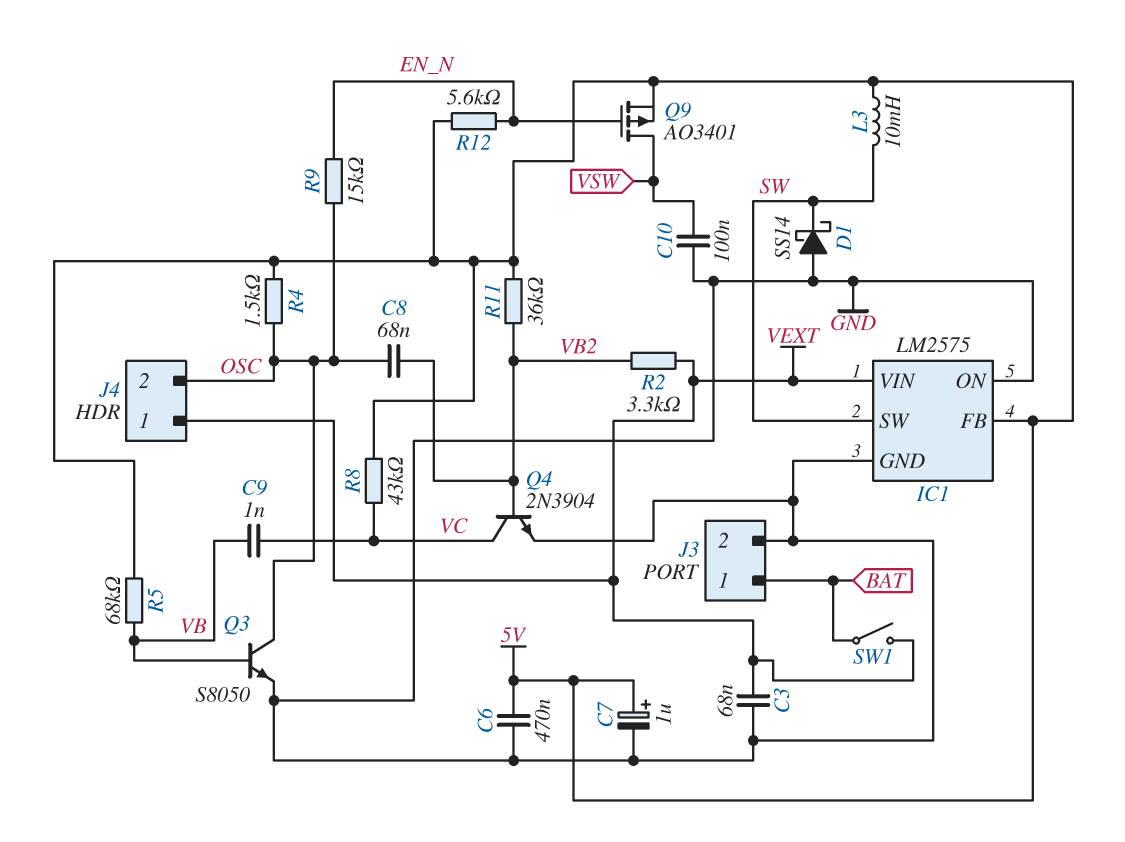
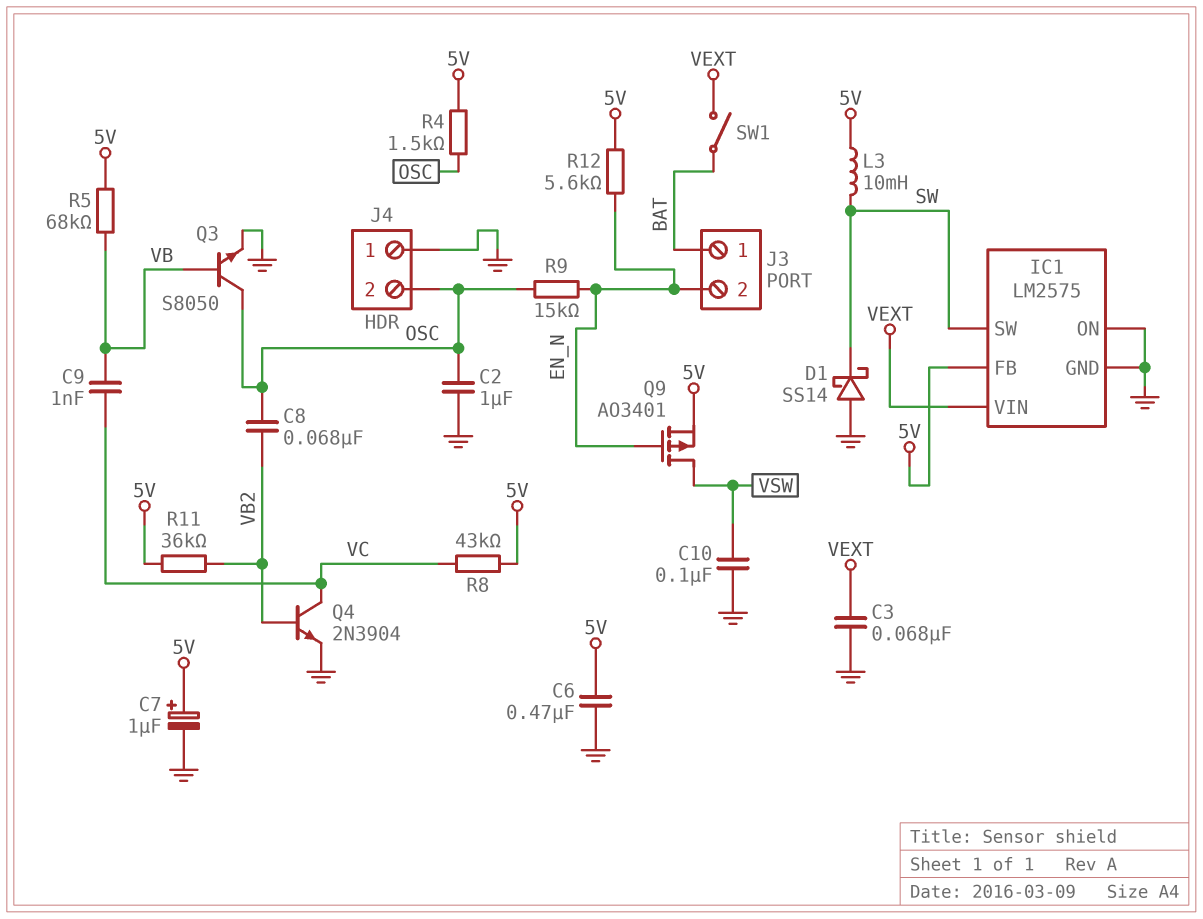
C2: none -> 1uF (GND, OSC)
J3 pin 2: GND -> EN_N
J4 pin 1: VEXT -> GND
R2: 3.3k (VB2, VEXT) -> none

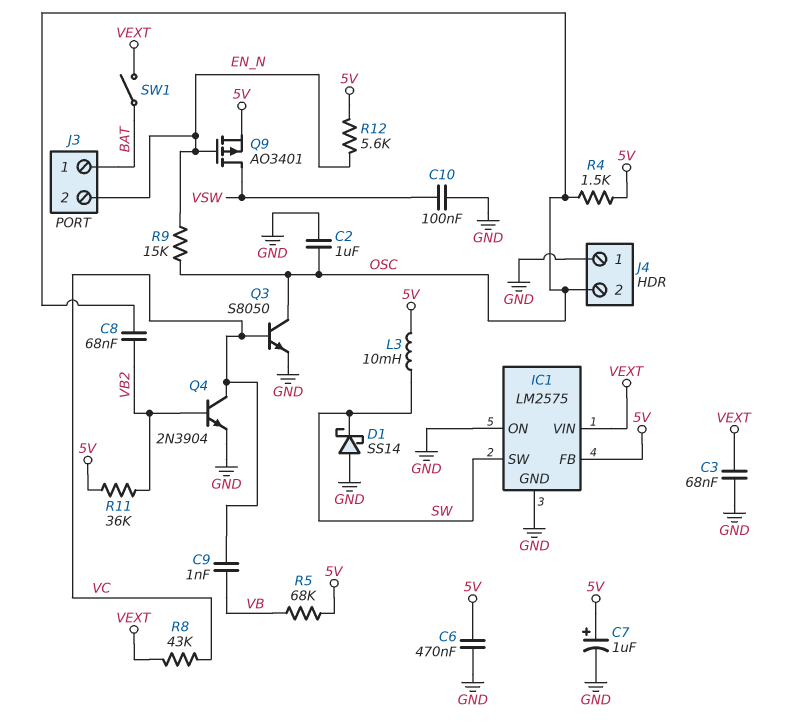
Q3: NPN S8050 (B VB, C OSC, E GND) -> NPN S8050 (B VC, C OSC, E GND)
R8: 43k (5V, VC) -> 43k (VC, VEXT)

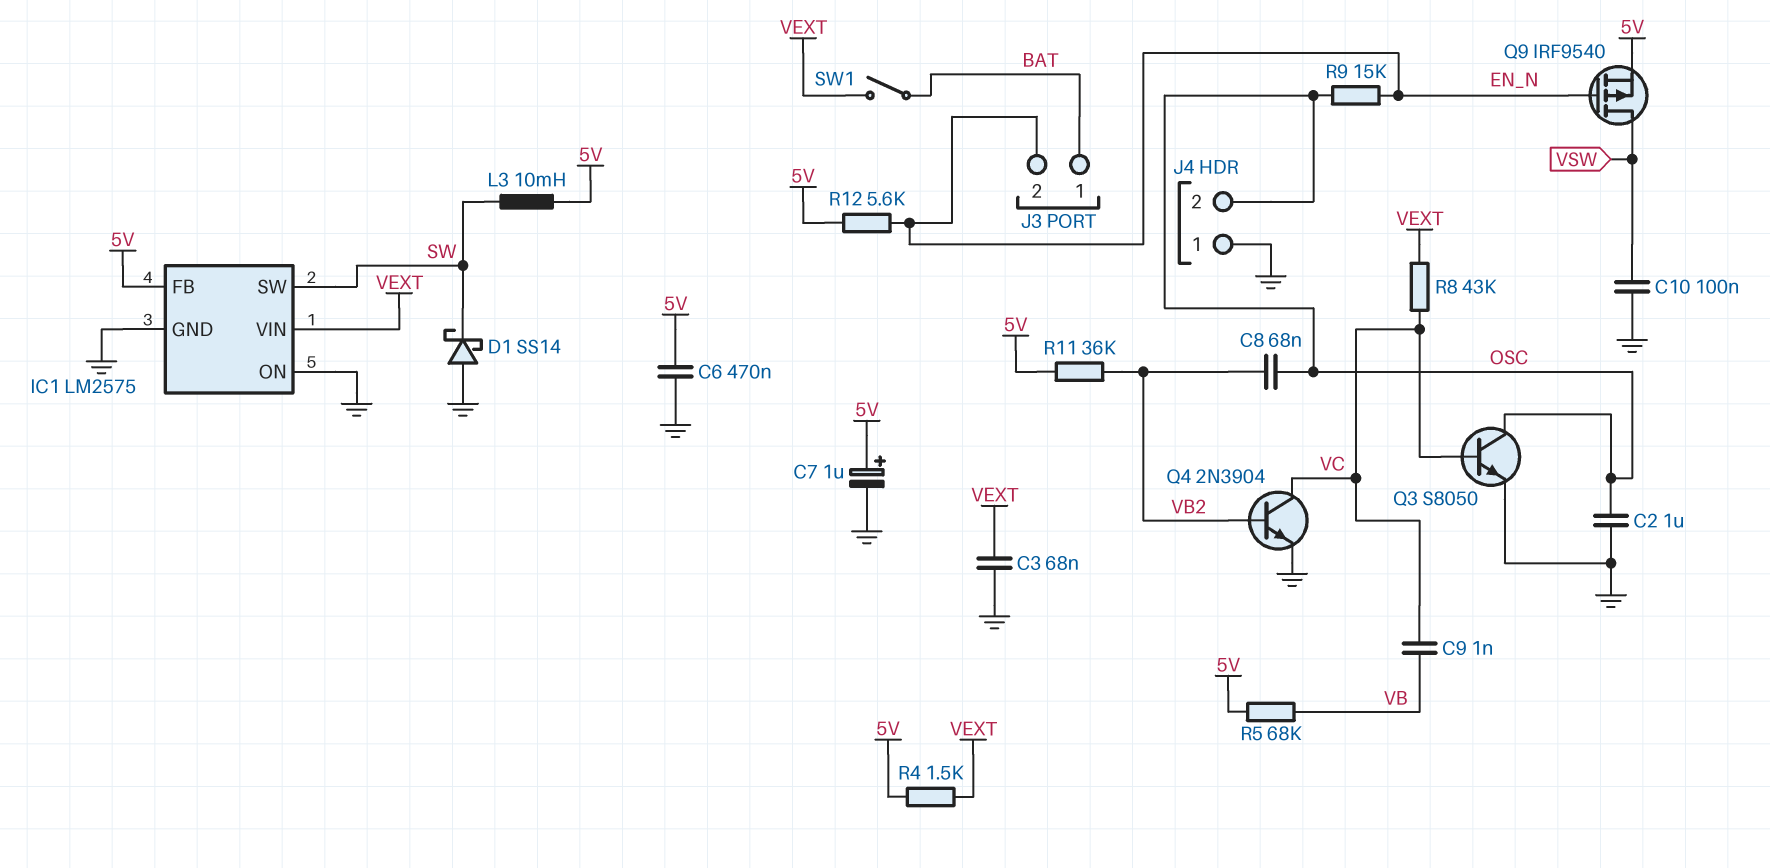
Q9: PMOS AO3401 (G EN_N, D VSW, S 5V) -> PMOS IRF9540 (G EN_N, D VSW, S 5V)
R4: 1.5k (5V, OSC) -> 1.5k (5V, VEXT)

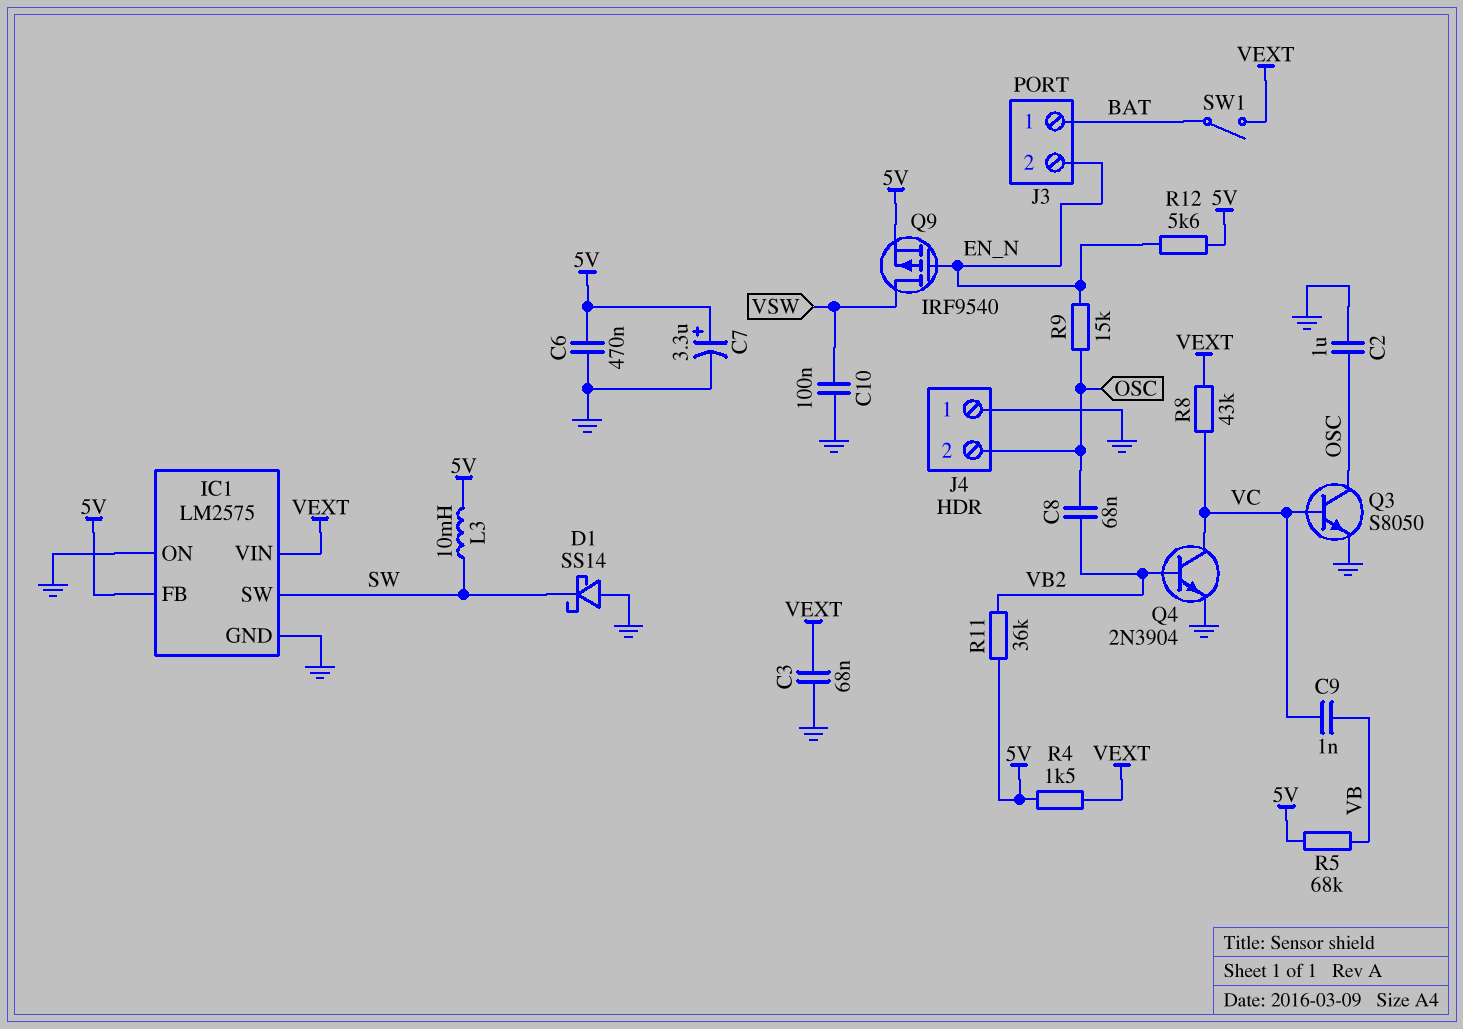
C7: 1uF (plus 5V, minus GND) -> 3.3uF (plus 5V, minus GND)

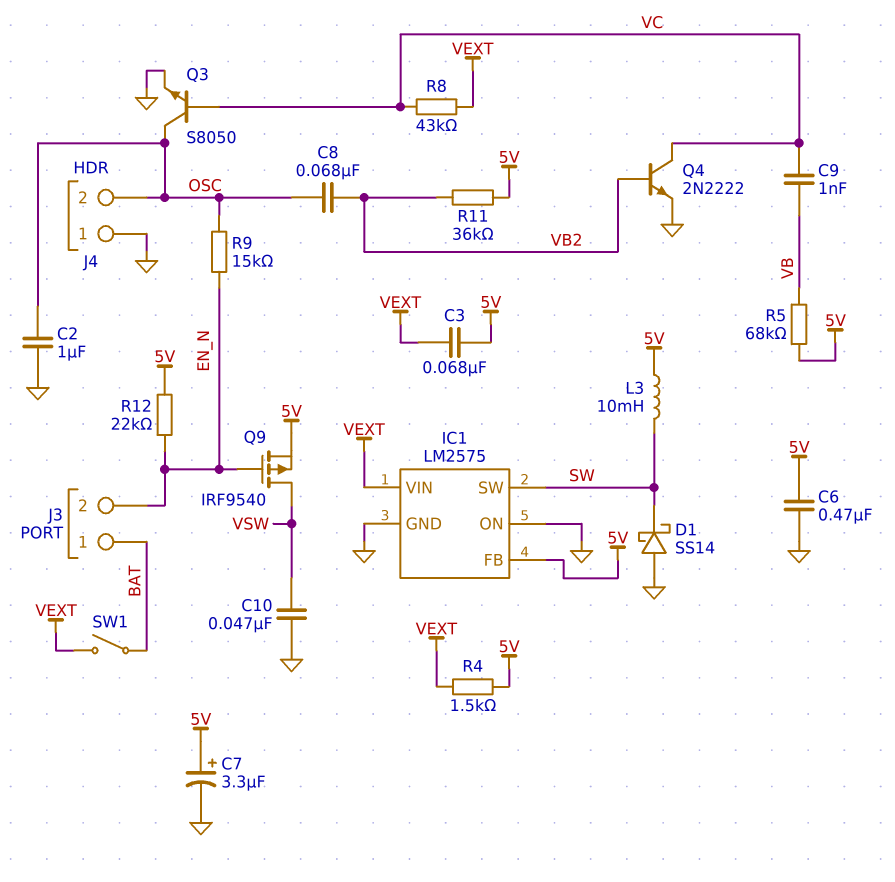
C3: 68nF (GND, VEXT) -> 68nF (5V, VEXT)
C10: 100nF (GND, VSW) -> 47nF (GND, VSW)
Q4: NPN 2N3904 (B VB2, C VC, E GND) -> NPN 2N2222 (B VB2, C VC, E GND)
R12: 5.6k (5V, EN_N) -> 22k (5V, EN_N)

